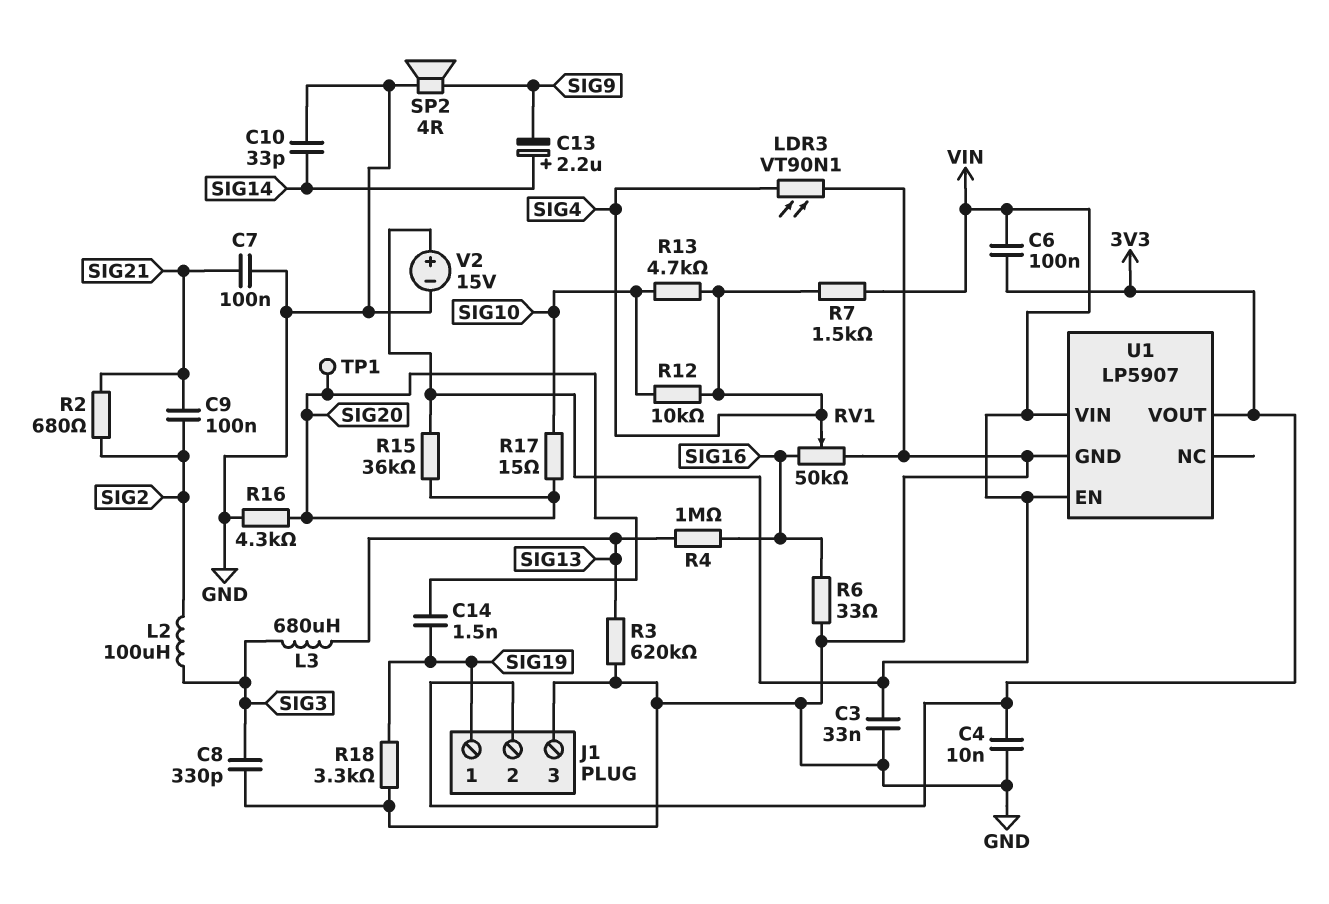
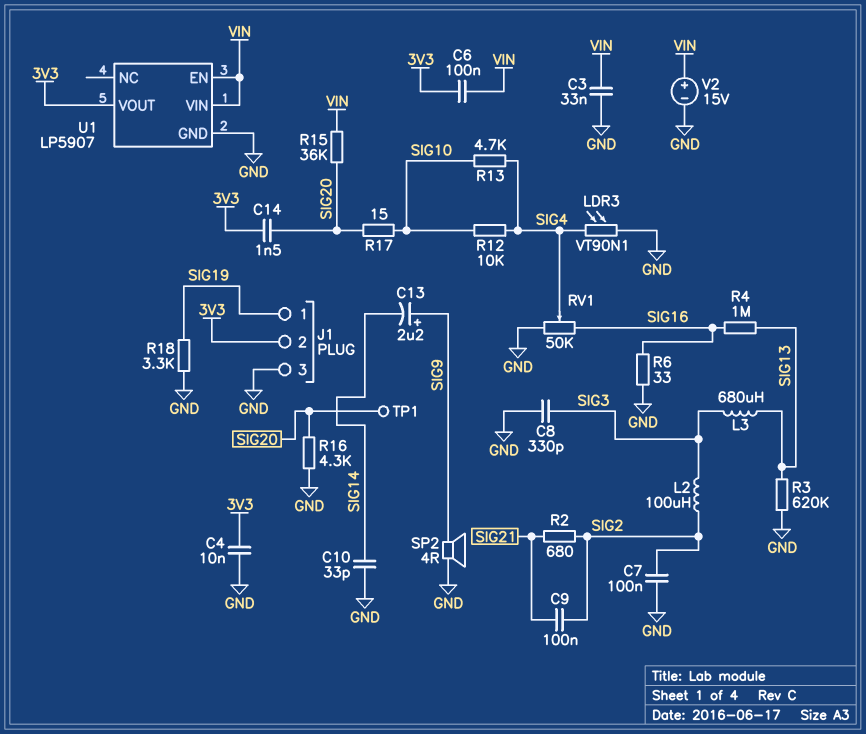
C7: 100nF (GND, SIG21) -> 100nF (GND, SIG2)
C13: 2.2uF (plus SIG14, minus SIG9) -> 2.2uF (plus SIG9, minus SIG14)
C14: 1.5nF (SIG19, SIG20) -> 1.5nF (3V3, SIG20)
R7: 1.5k (SIG4, VIN) -> none

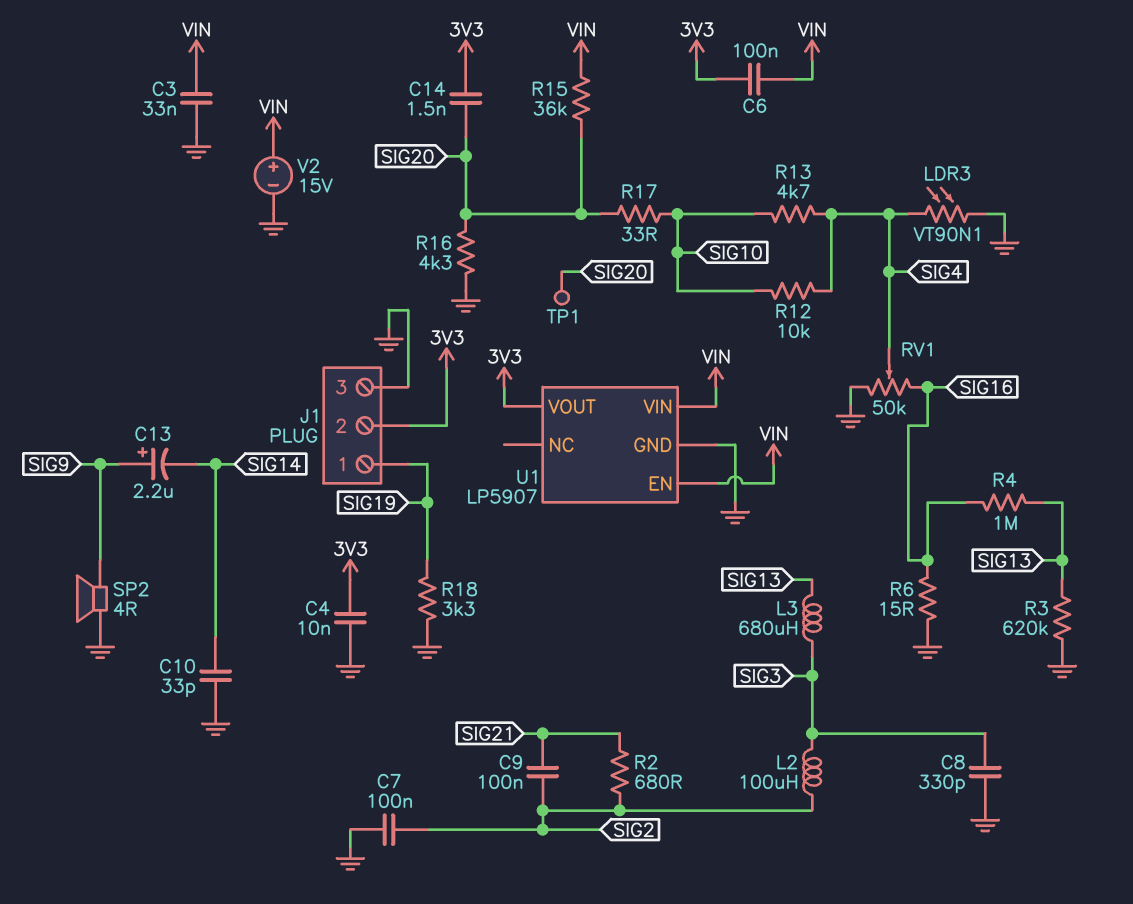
R6: 33 (GND, SIG16) -> 15 (GND, SIG16)
R17: 15 (SIG10, SIG20) -> 33 (SIG10, SIG20)

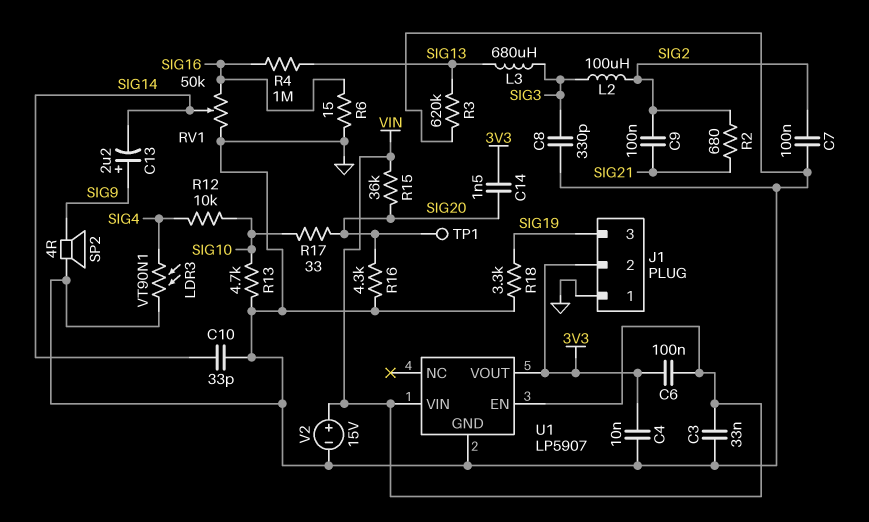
J1 pin 1: SIG19 -> GND
J1 pin 3: GND -> SIG19
R13: 4.7k (SIG4, SIG10) -> 4.7k (GND, SIG10)
RV1: 50k (GND, SIG16, wiper SIG4) -> 50k (GND, SIG16, wiper SIG14)

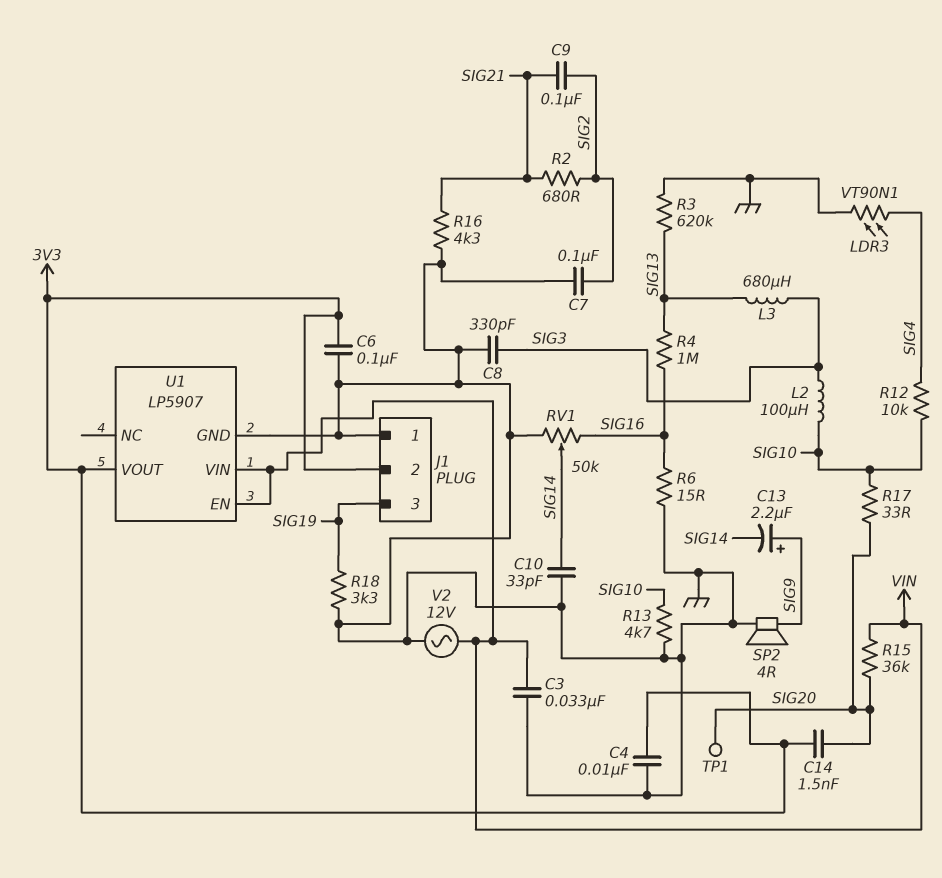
C6: 100nF (3V3, VIN) -> 100nF (3V3, GND)
L2: 100uH (SIG2, SIG3) -> 100uH (SIG3, SIG10)
R16: 4.3k (GND, SIG20) -> 4.3k (GND, SIG21)
V2: 15V (plus VIN, minus GND) -> AC 12V (GND, VIN)

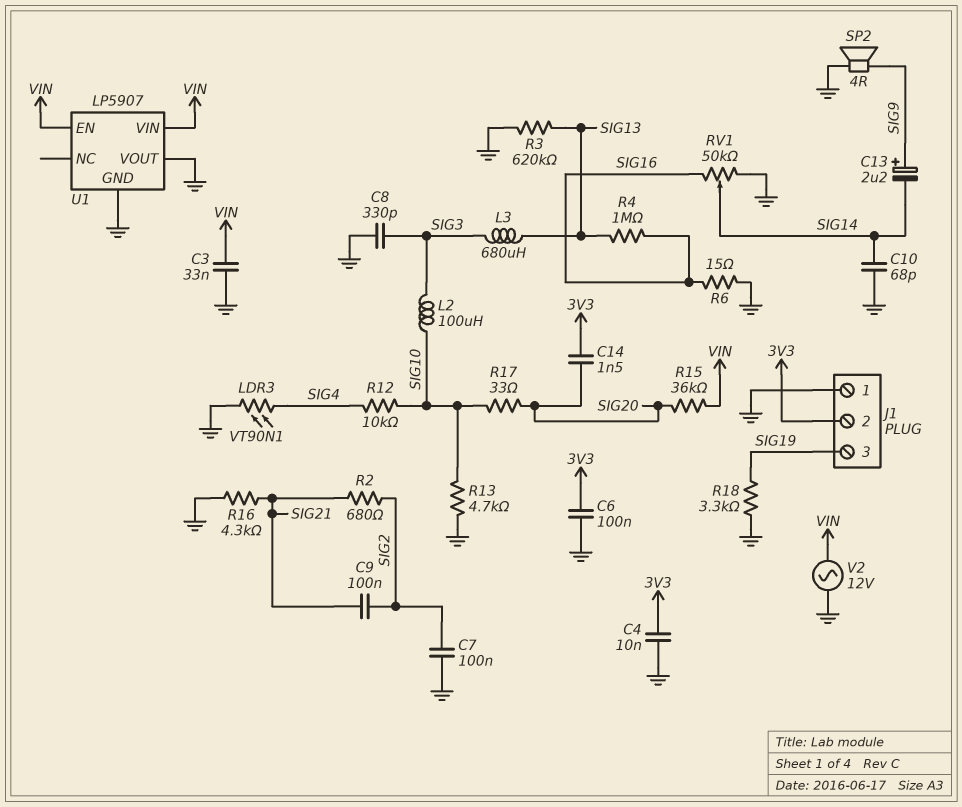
C10: 33pF (GND, SIG14) -> 68pF (GND, SIG14)
TP1: test point (SIG20) -> none
U1 pin VOUT: 3V3 -> GND

